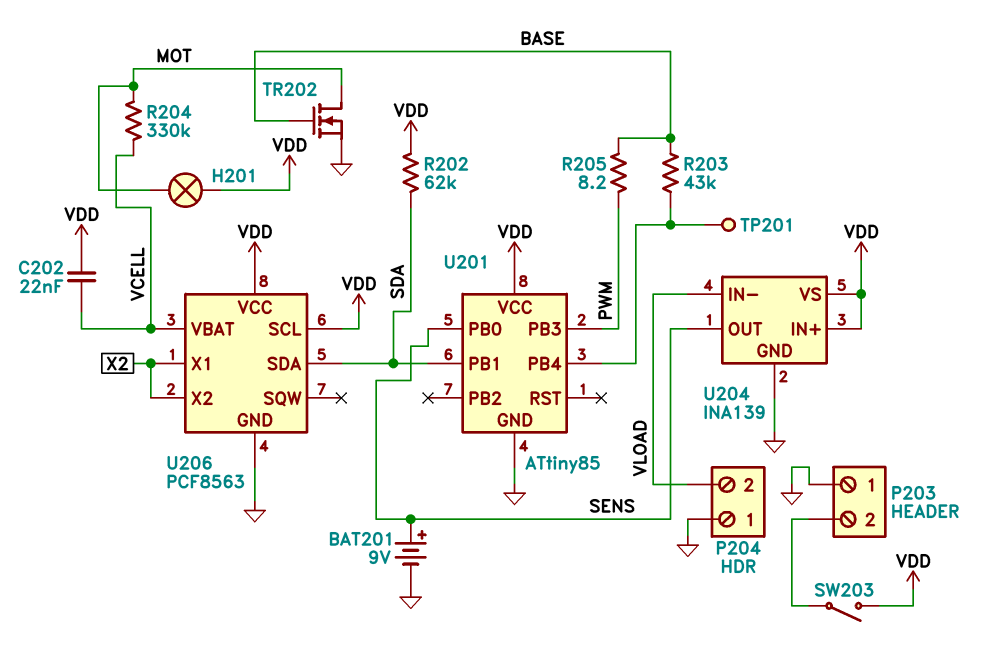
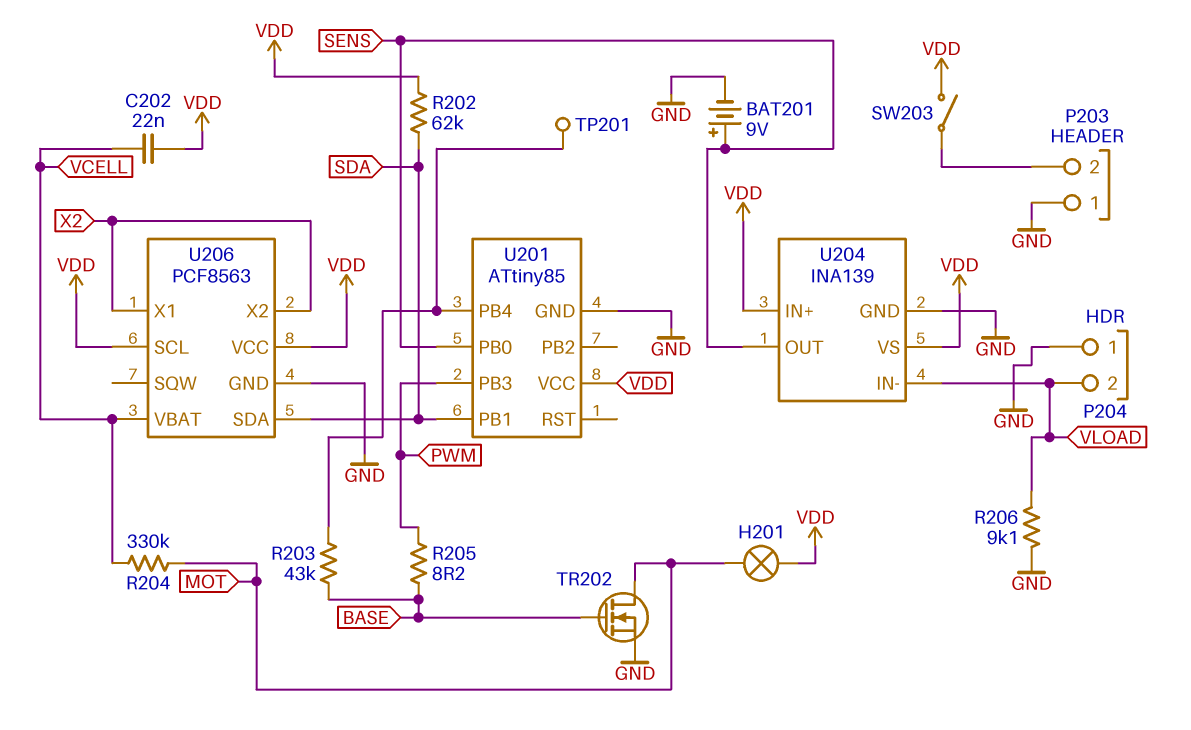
R206: none -> 9.1k (GND, VLOAD)

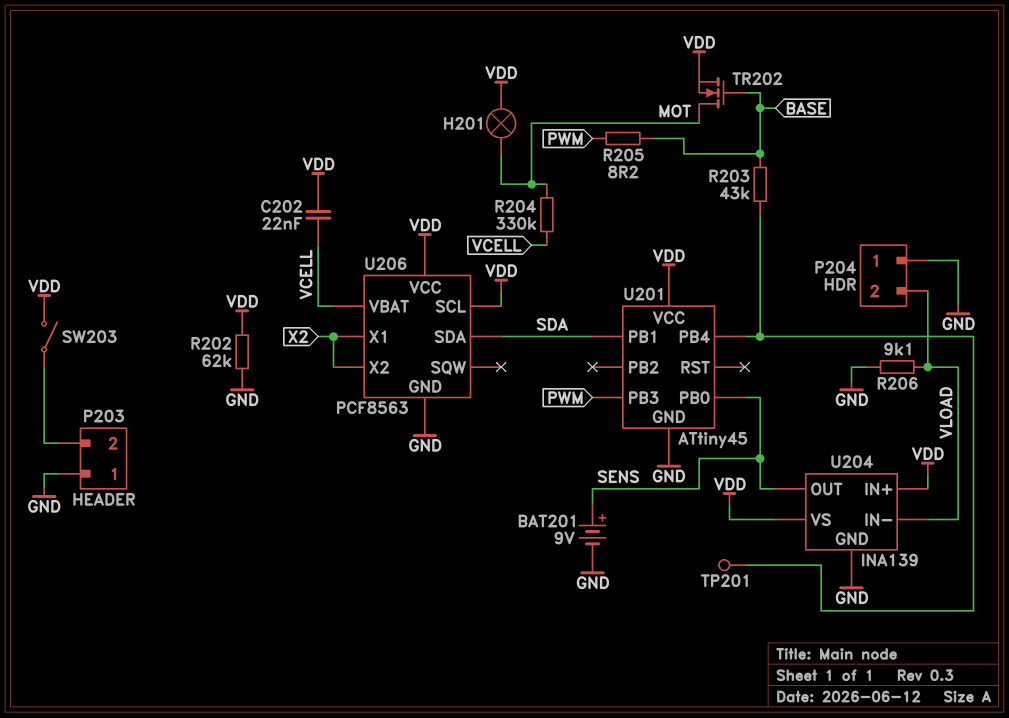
R202: 62k (SDA, VDD) -> 62k (GND, VDD)
TR202: NMOS (G BASE, D MOT, S GND) -> NMOS (G BASE, D MOT, S VDD)
U201: ATtiny85 -> ATtiny45

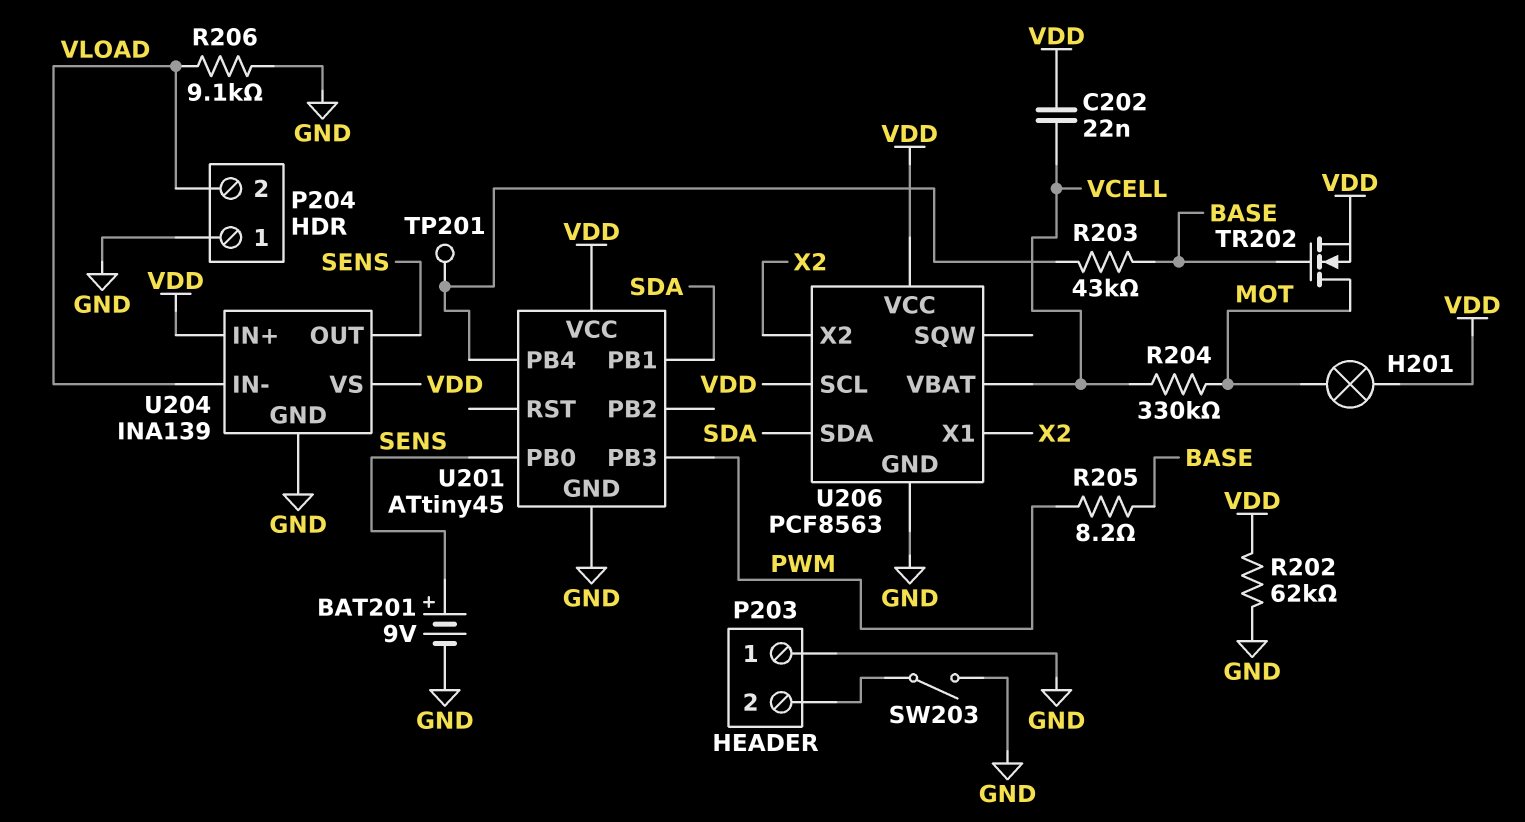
SW203: switch (P203/2, VDD) -> switch (GND, P203/2)

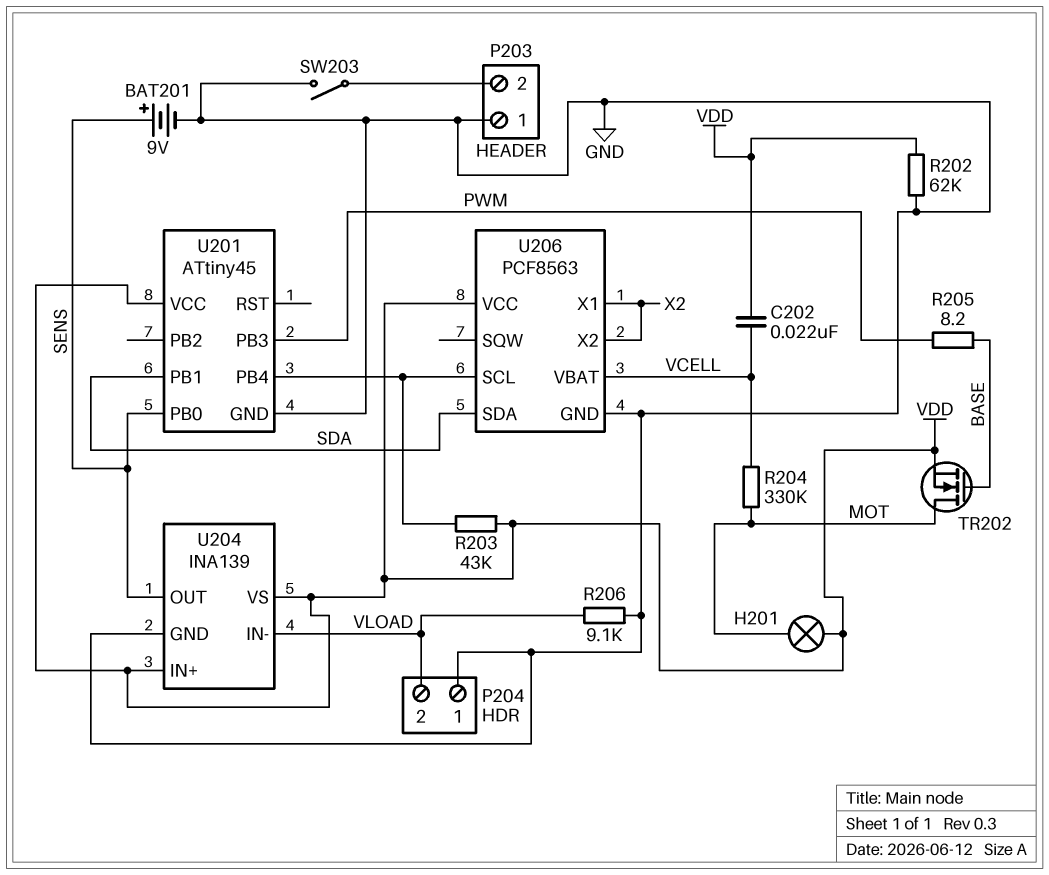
R203: 43k (BASE, U201/PB4) -> 43k (U201/PB4, VDD)
TP201: test point (U201/PB4) -> none
U206 pin SCL: VDD -> U201/PB4

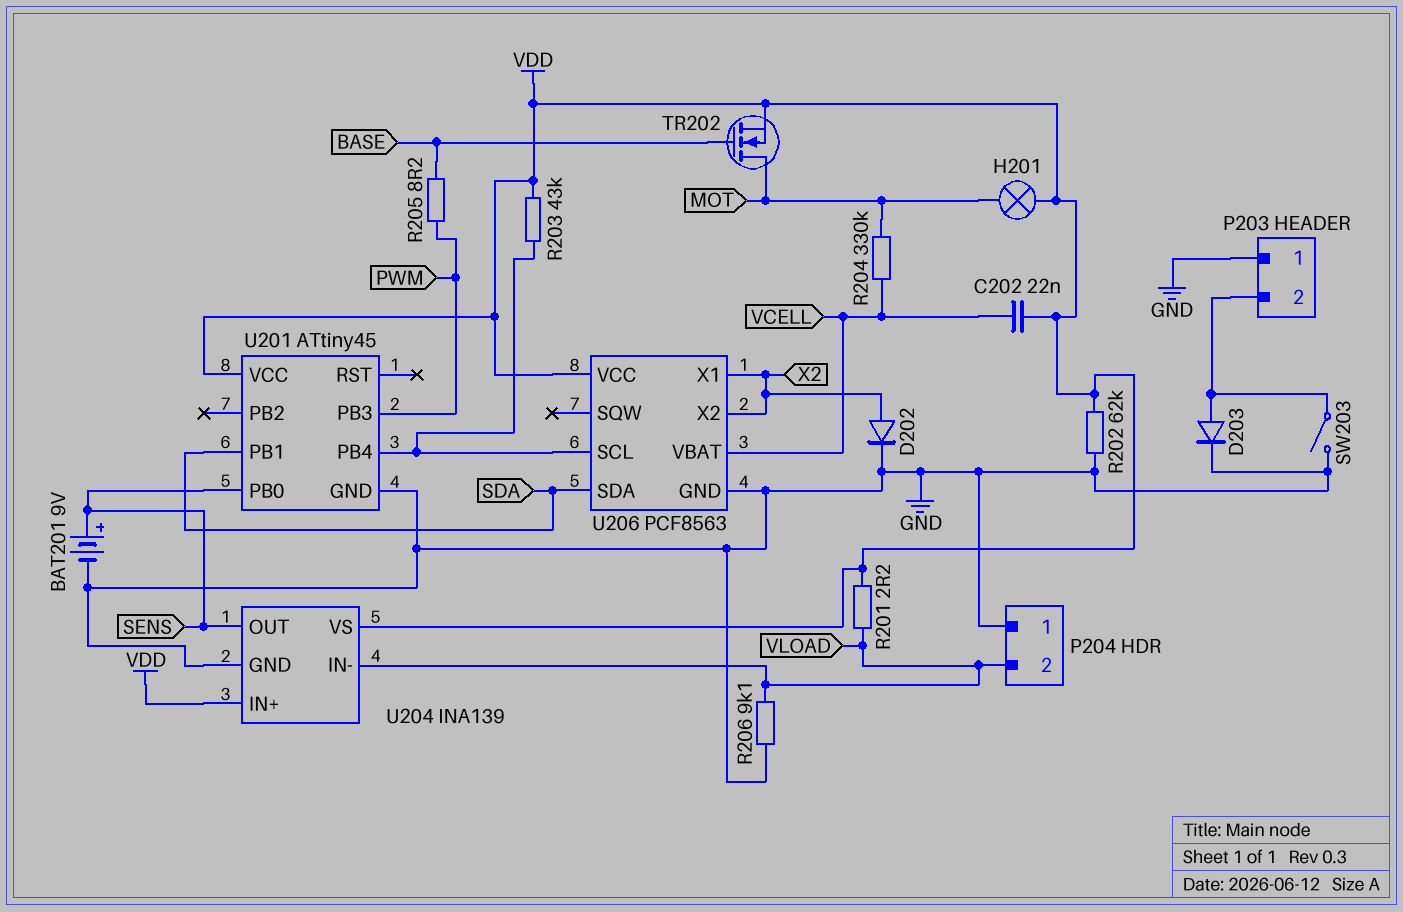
D202: none -> diode (A X2, K GND)
D203: none -> diode (A P203/2, K GND)
R201: none -> 2.2 (VDD, VLOAD)

